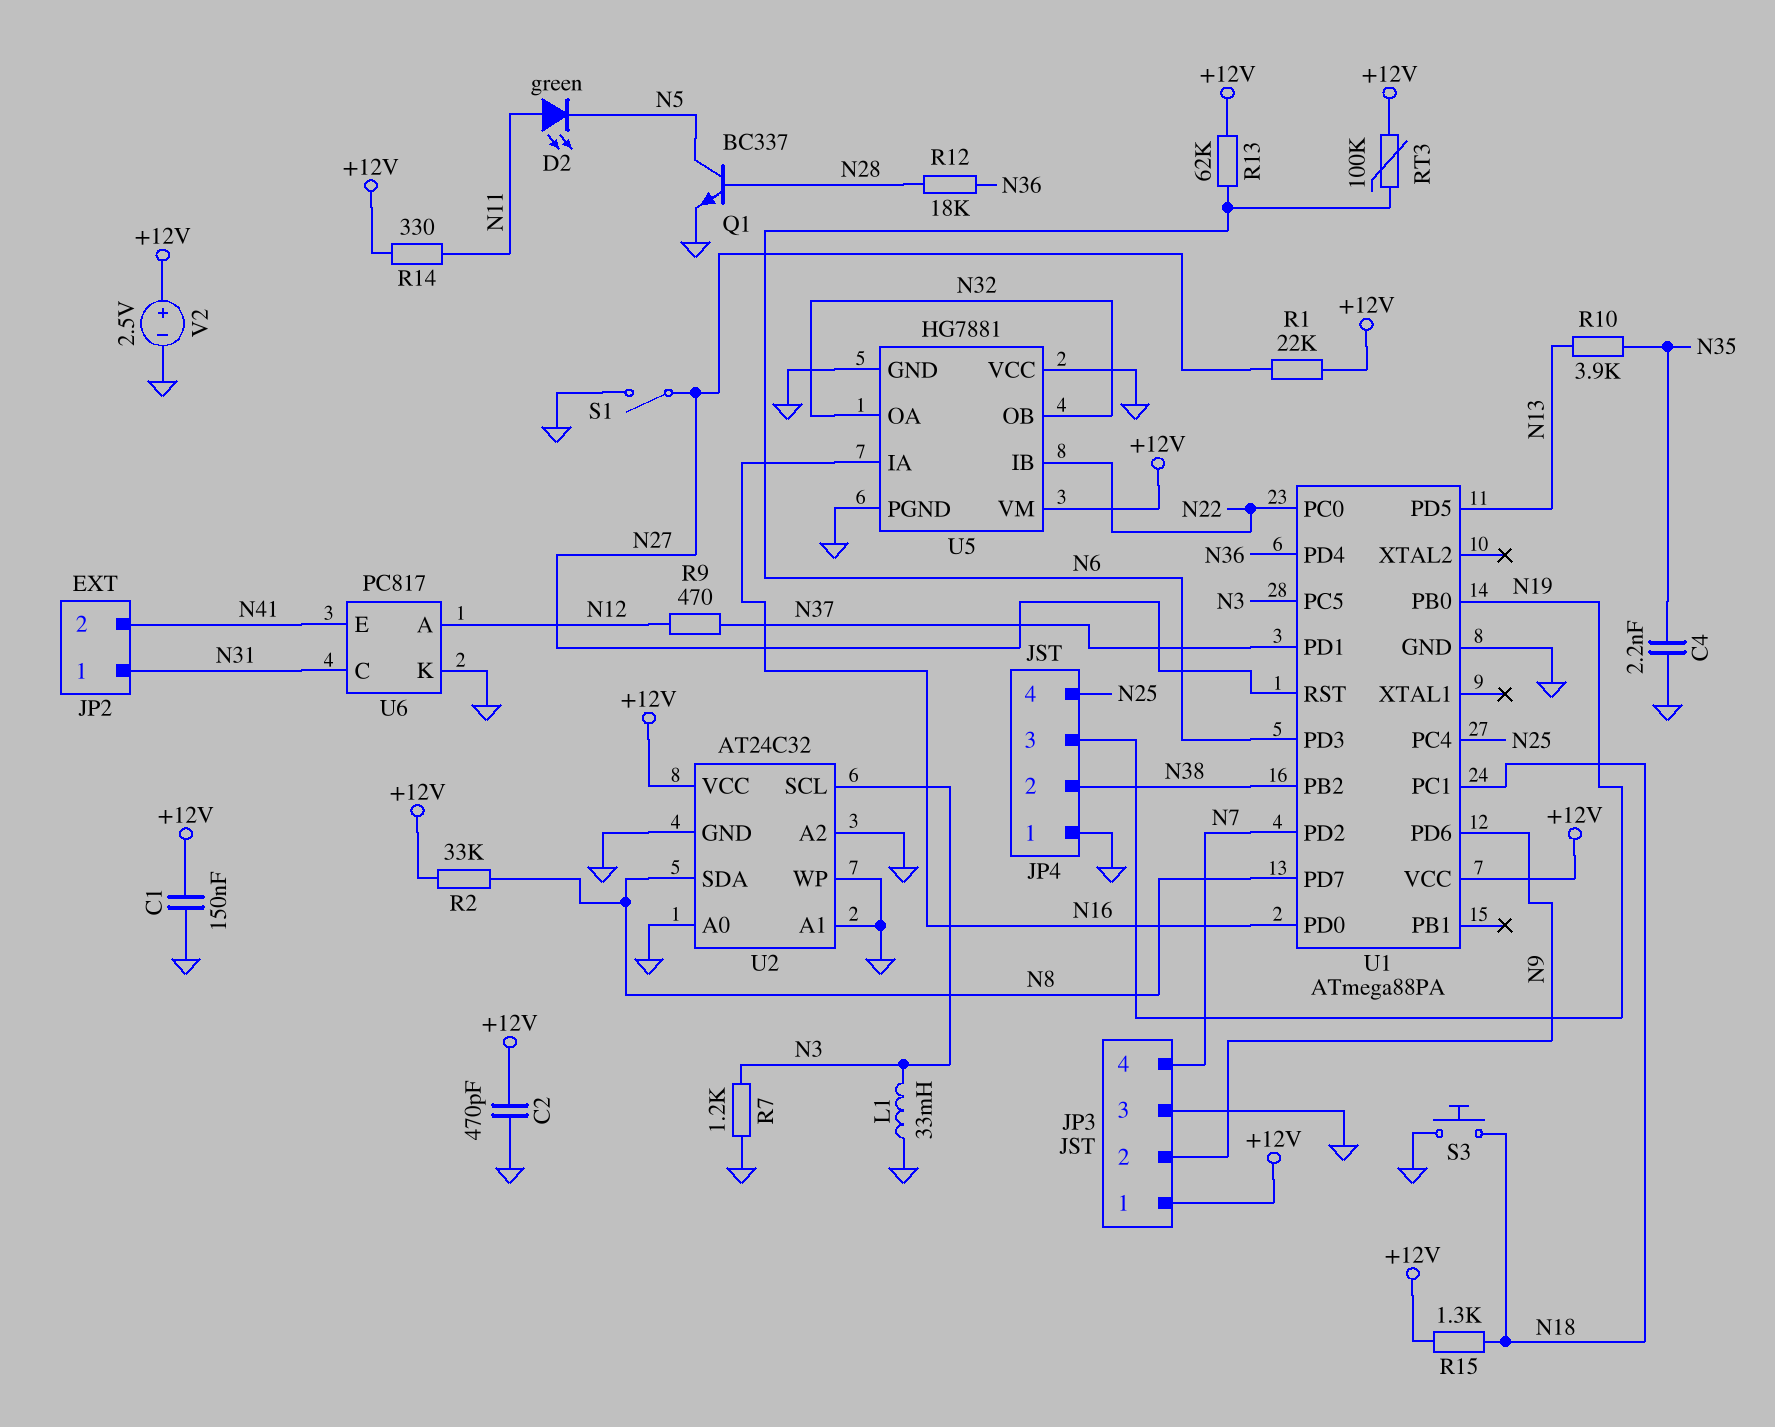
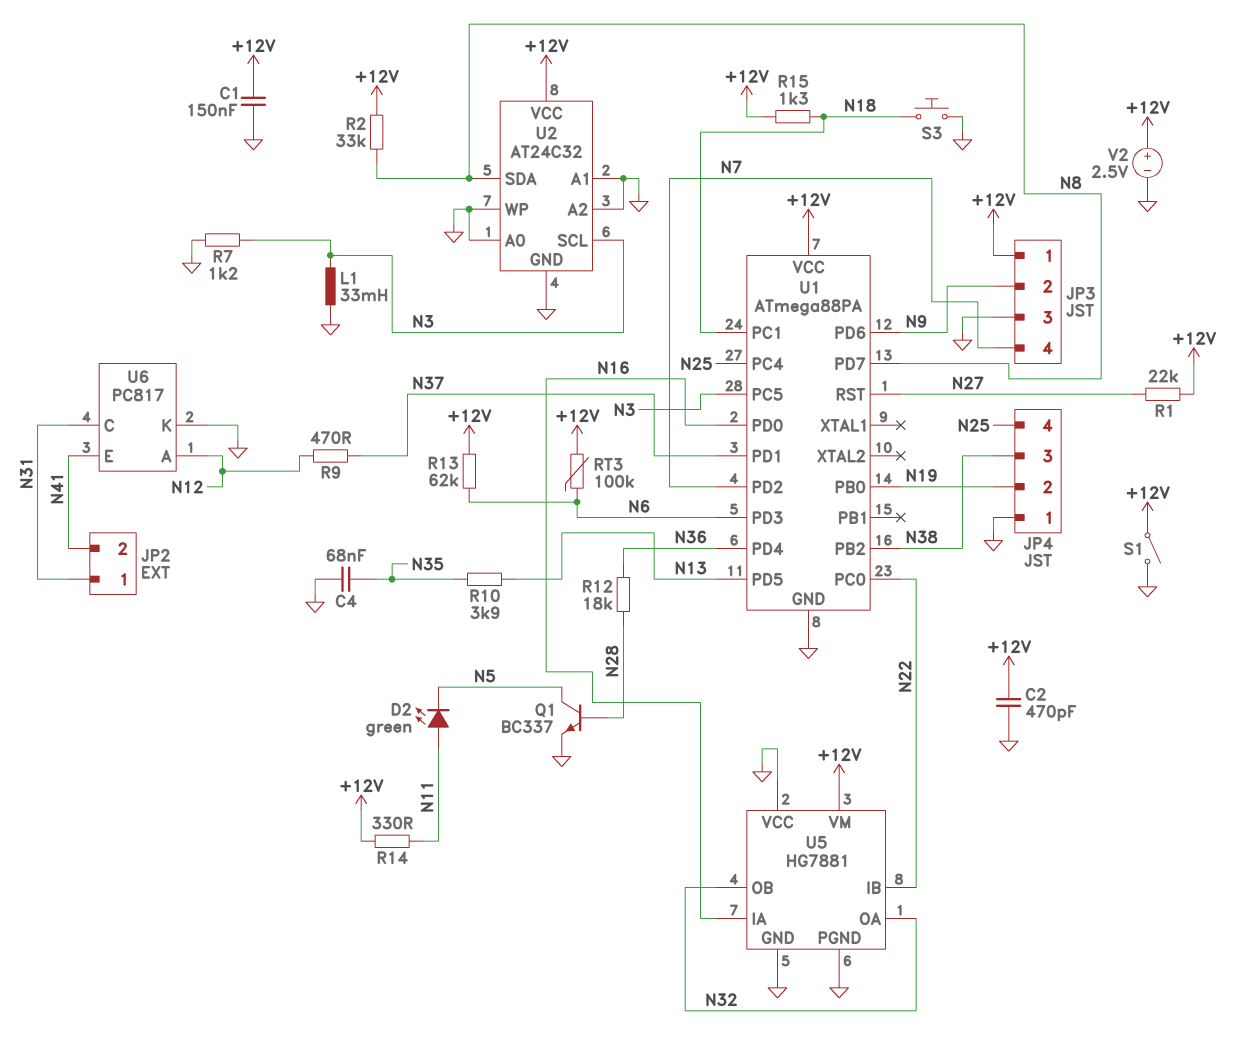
C4: 2.2nF (GND, N35) -> 68nF (GND, N35)
JP4 pin 2: N38 -> N19
JP4 pin 3: N19 -> N38
S1: switch (GND, N27) -> switch (+12V, GND)

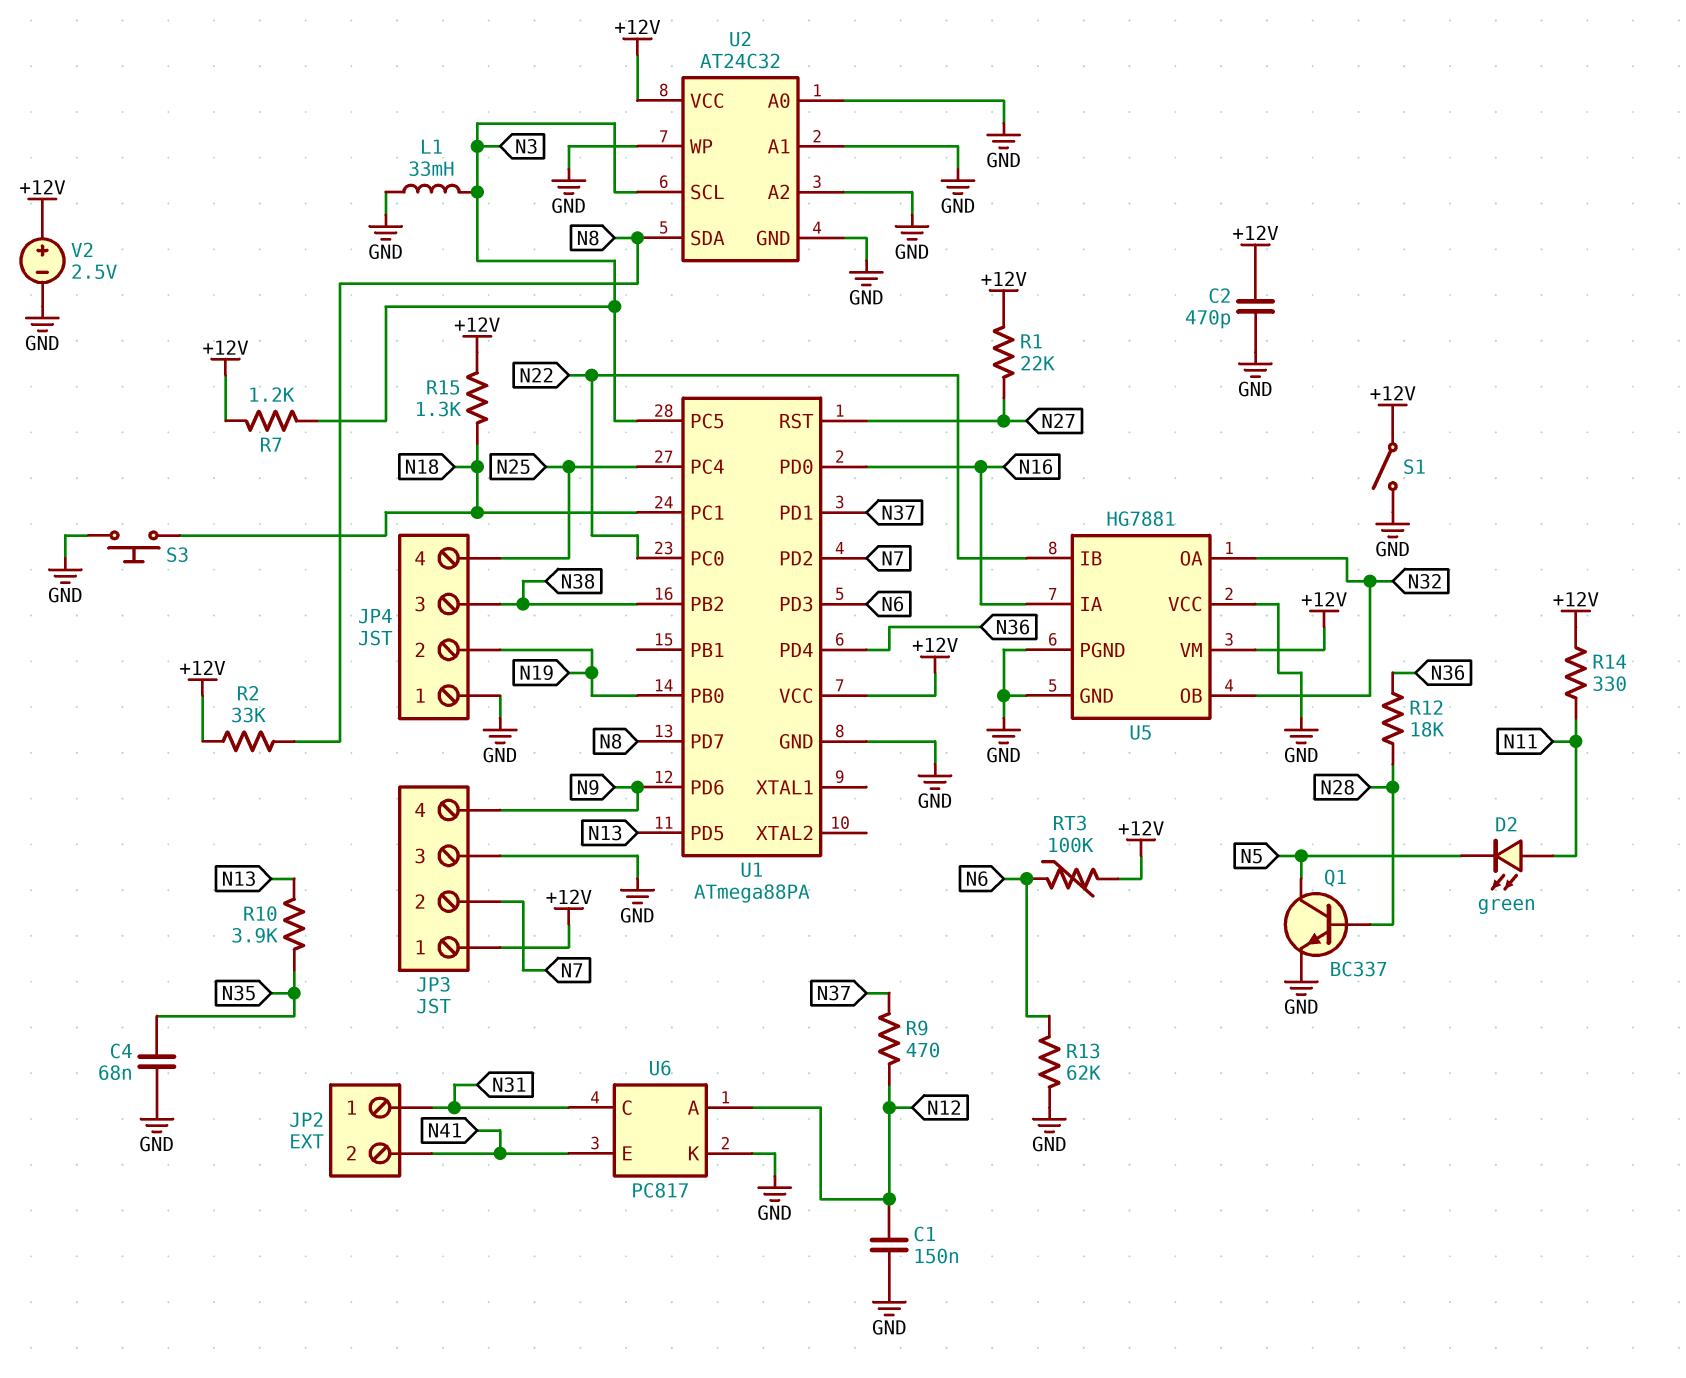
C1: 150nF (+12V, GND) -> 150nF (GND, N12)
JP3 pin 2: N9 -> N7
JP3 pin 4: N7 -> N9
R7: 1.2k (GND, N3) -> 1.2k (+12V, N3)
R13: 62k (+12V, N6) -> 62k (GND, N6)

